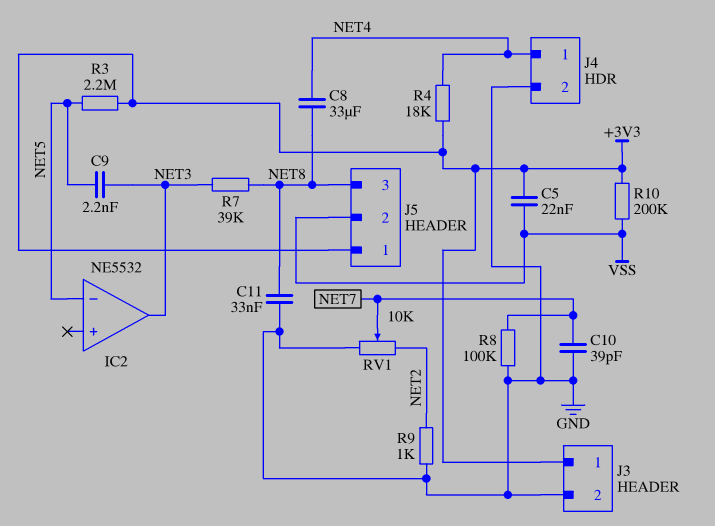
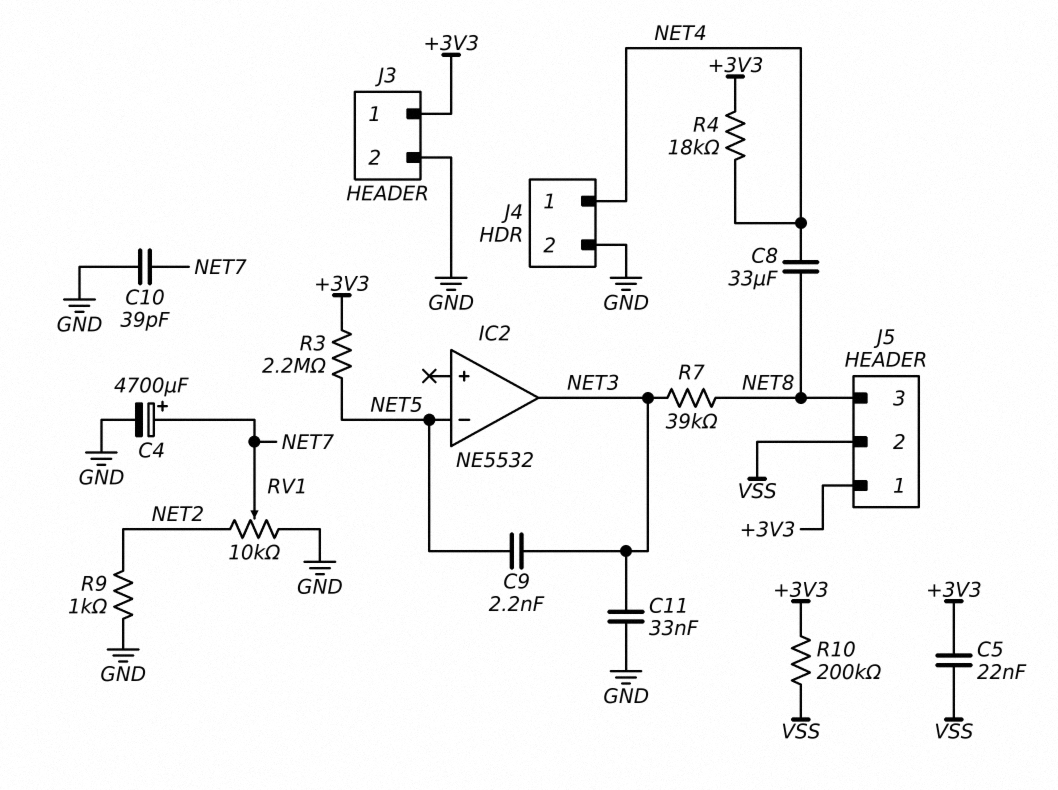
C4: none -> 4700uF (plus NET7, minus GND)
C11: 33nF (GND, NET8) -> 33nF (GND, NET3)
R8: 100k (GND, NET7) -> none

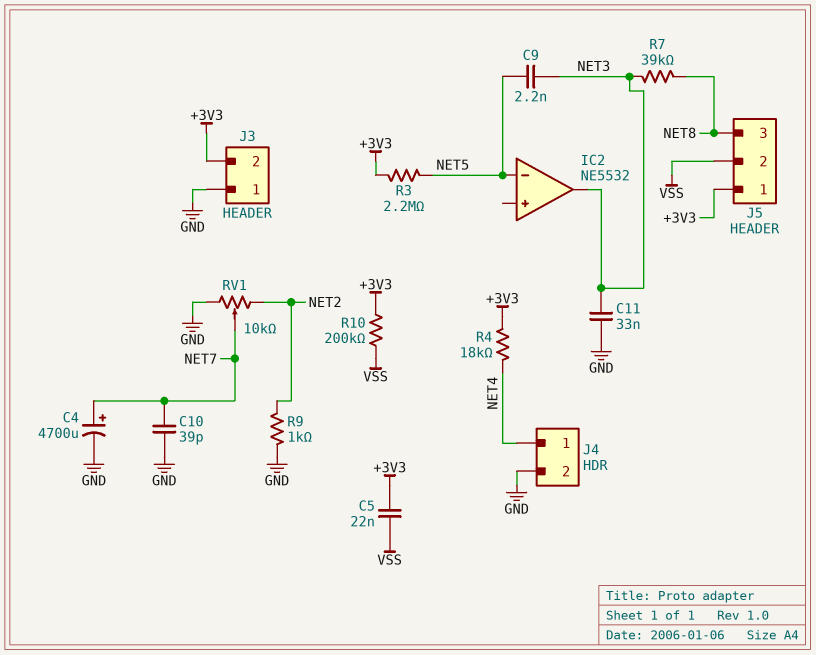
C8: 33uF (NET4, NET8) -> none
J3 pin 1: +3V3 -> GND
J3 pin 2: GND -> +3V3

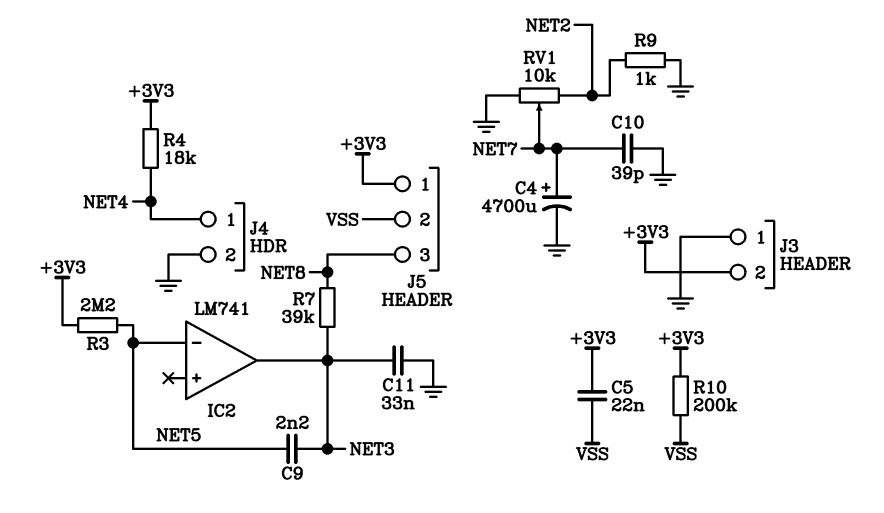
IC2: NE5532 -> LM741

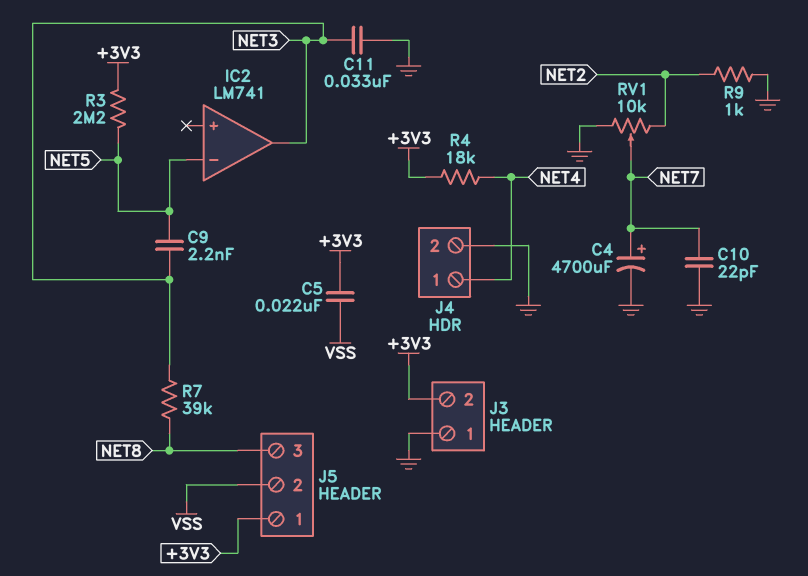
C10: 39pF (GND, NET7) -> 22pF (GND, NET7)
R10: 200k (+3V3, VSS) -> none

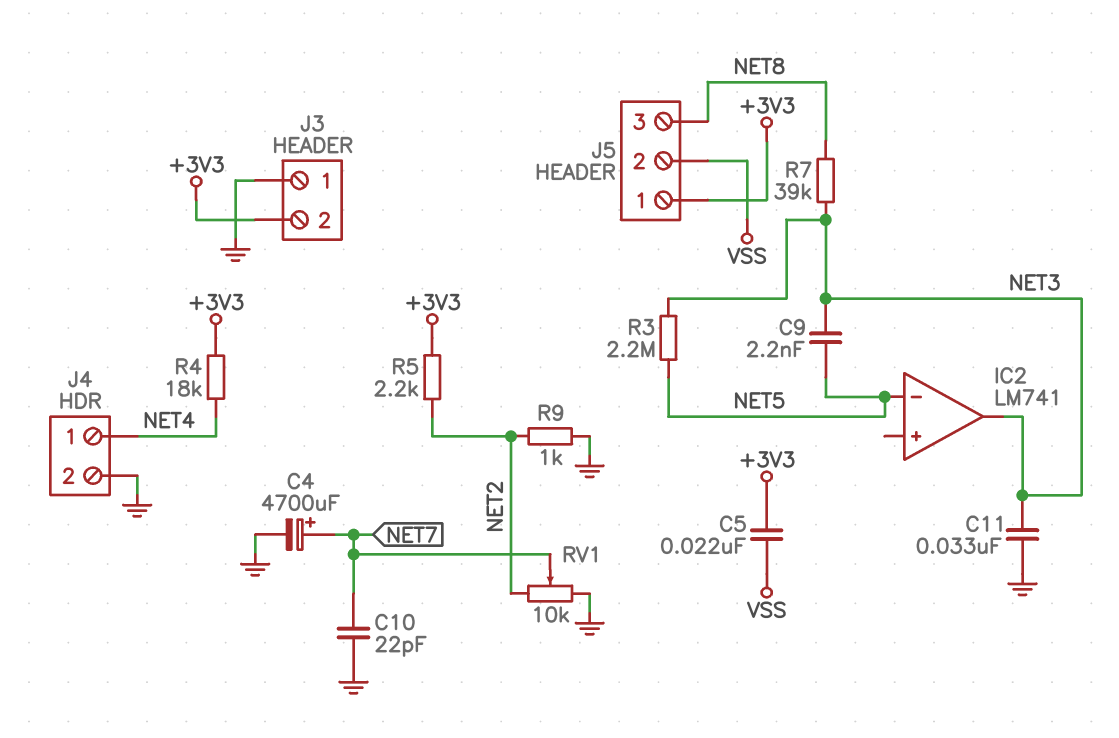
R3: 2.2M (+3V3, NET5) -> 2.2M (NET3, NET5)
R5: none -> 2.2k (+3V3, NET2)

